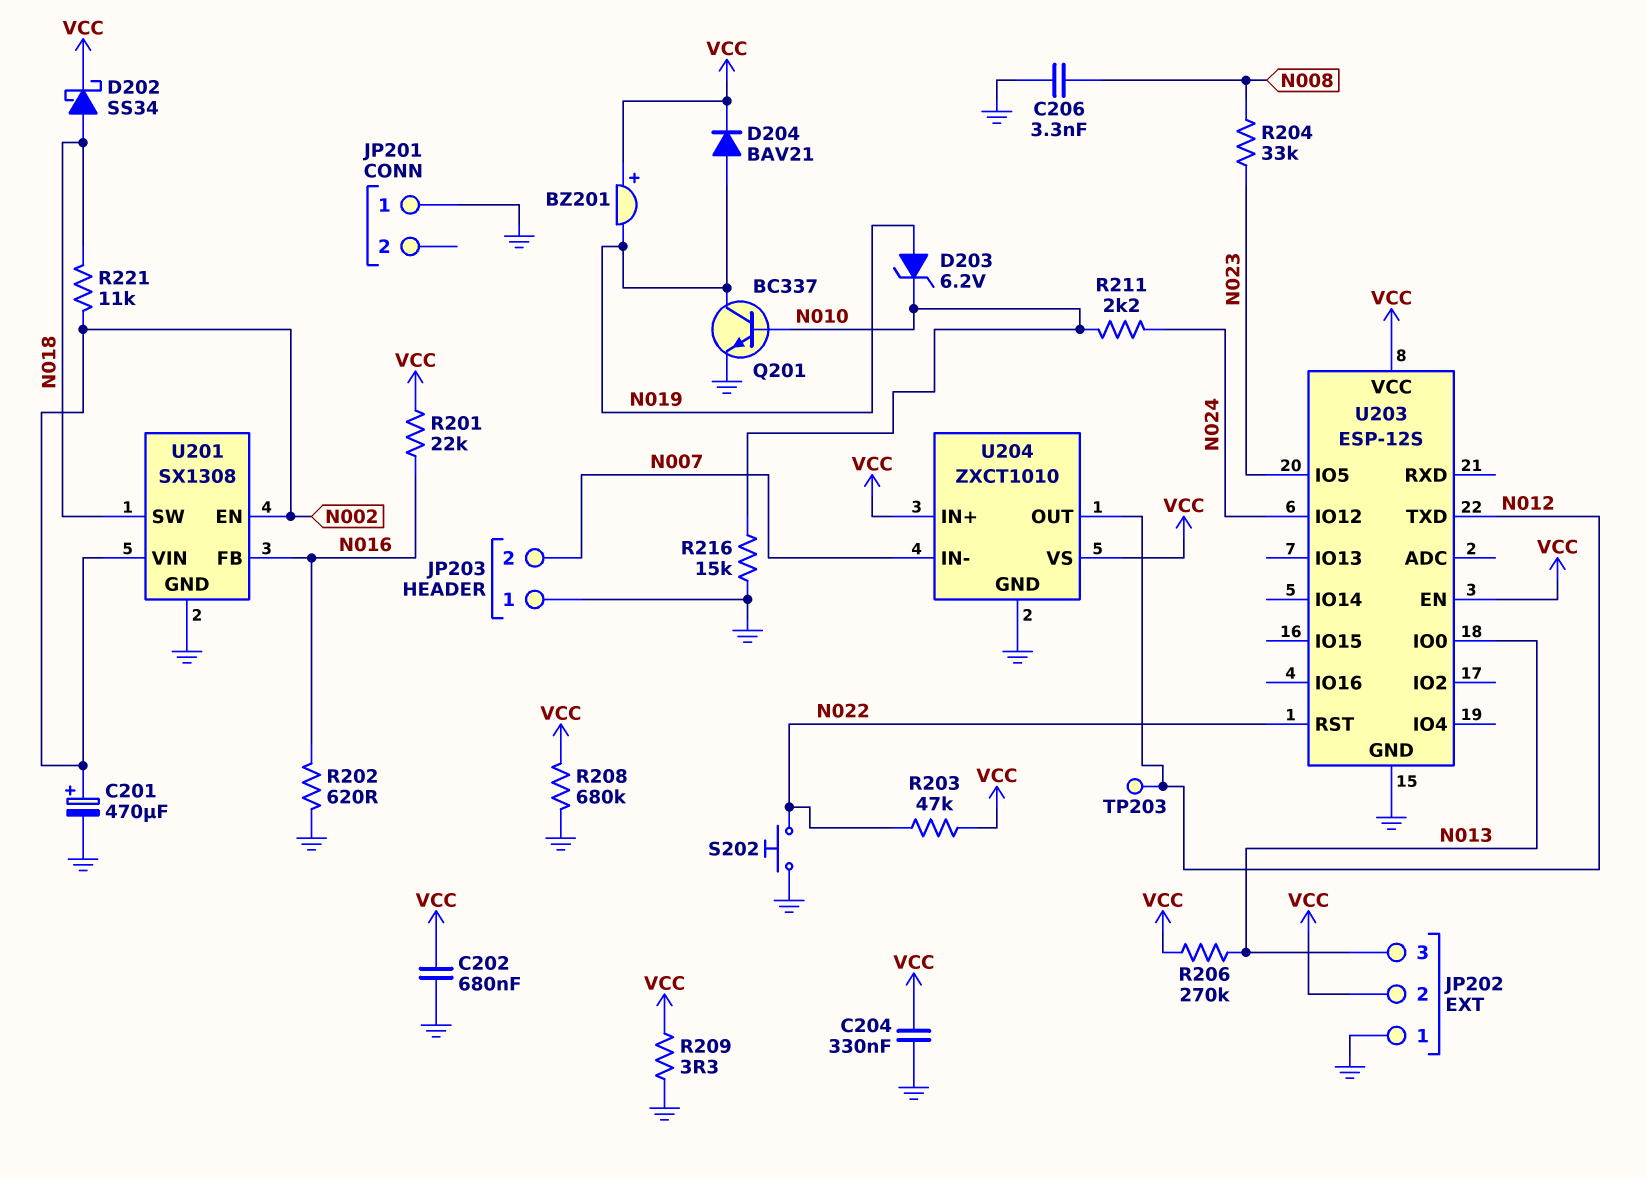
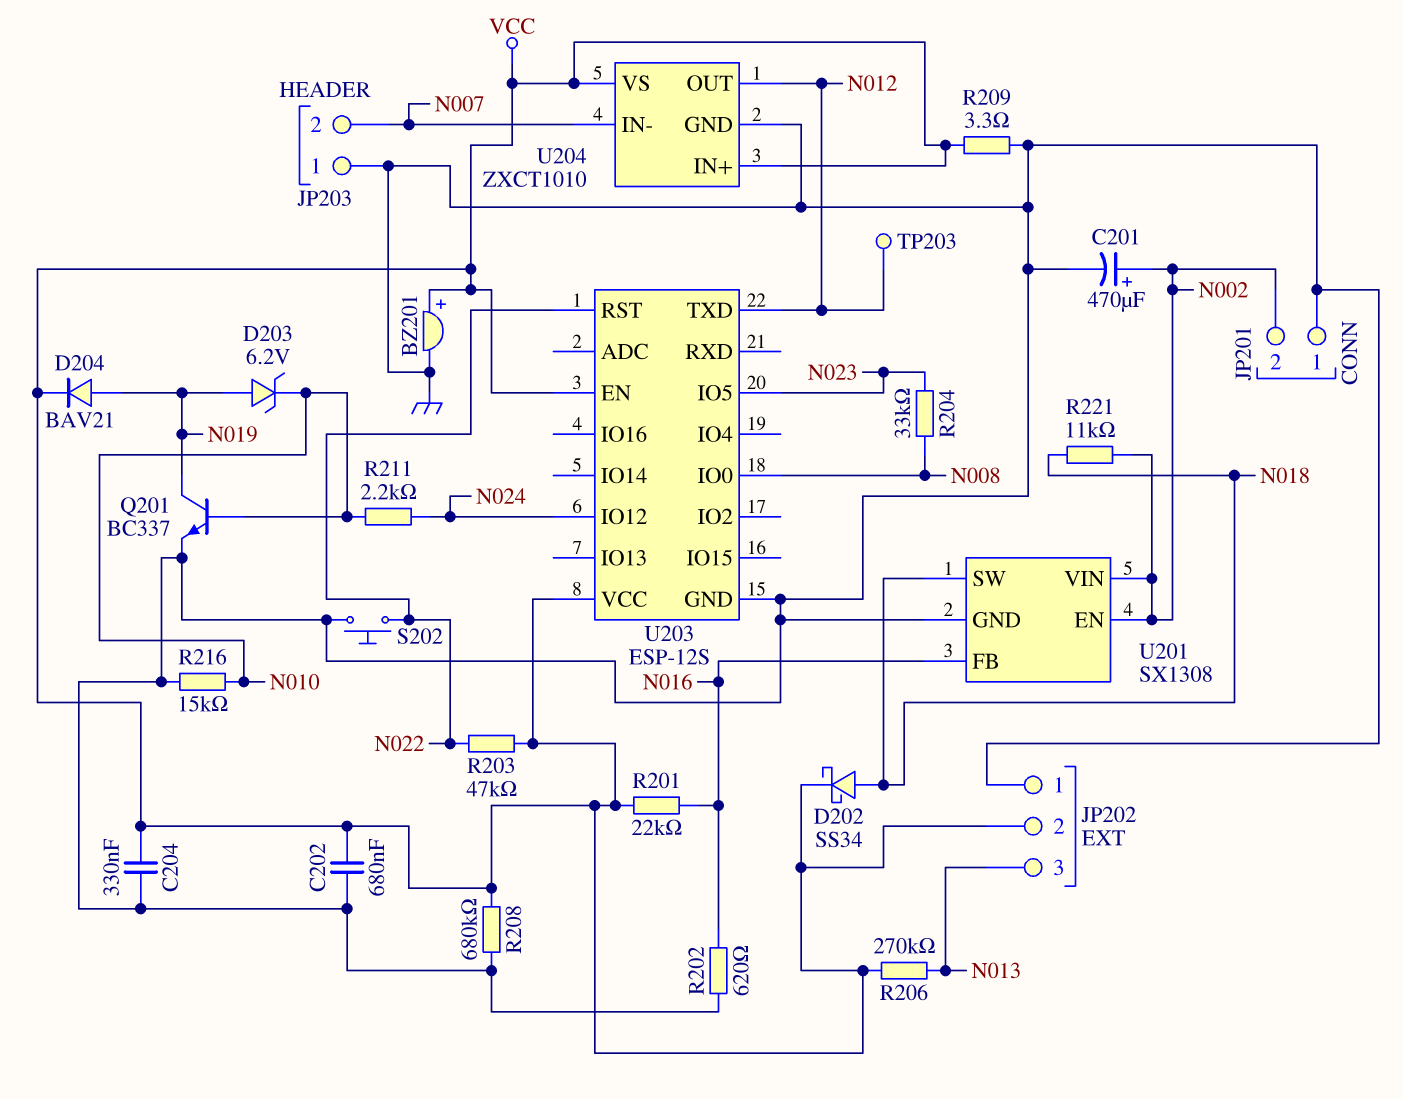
BZ201: buzzer (plus VCC, minus N019) -> buzzer (plus VCC, minus GND)
C206: 3.3nF (GND, N008) -> none
JP201 pin 2: none -> N002
U203 pin IO0: N013 -> N008

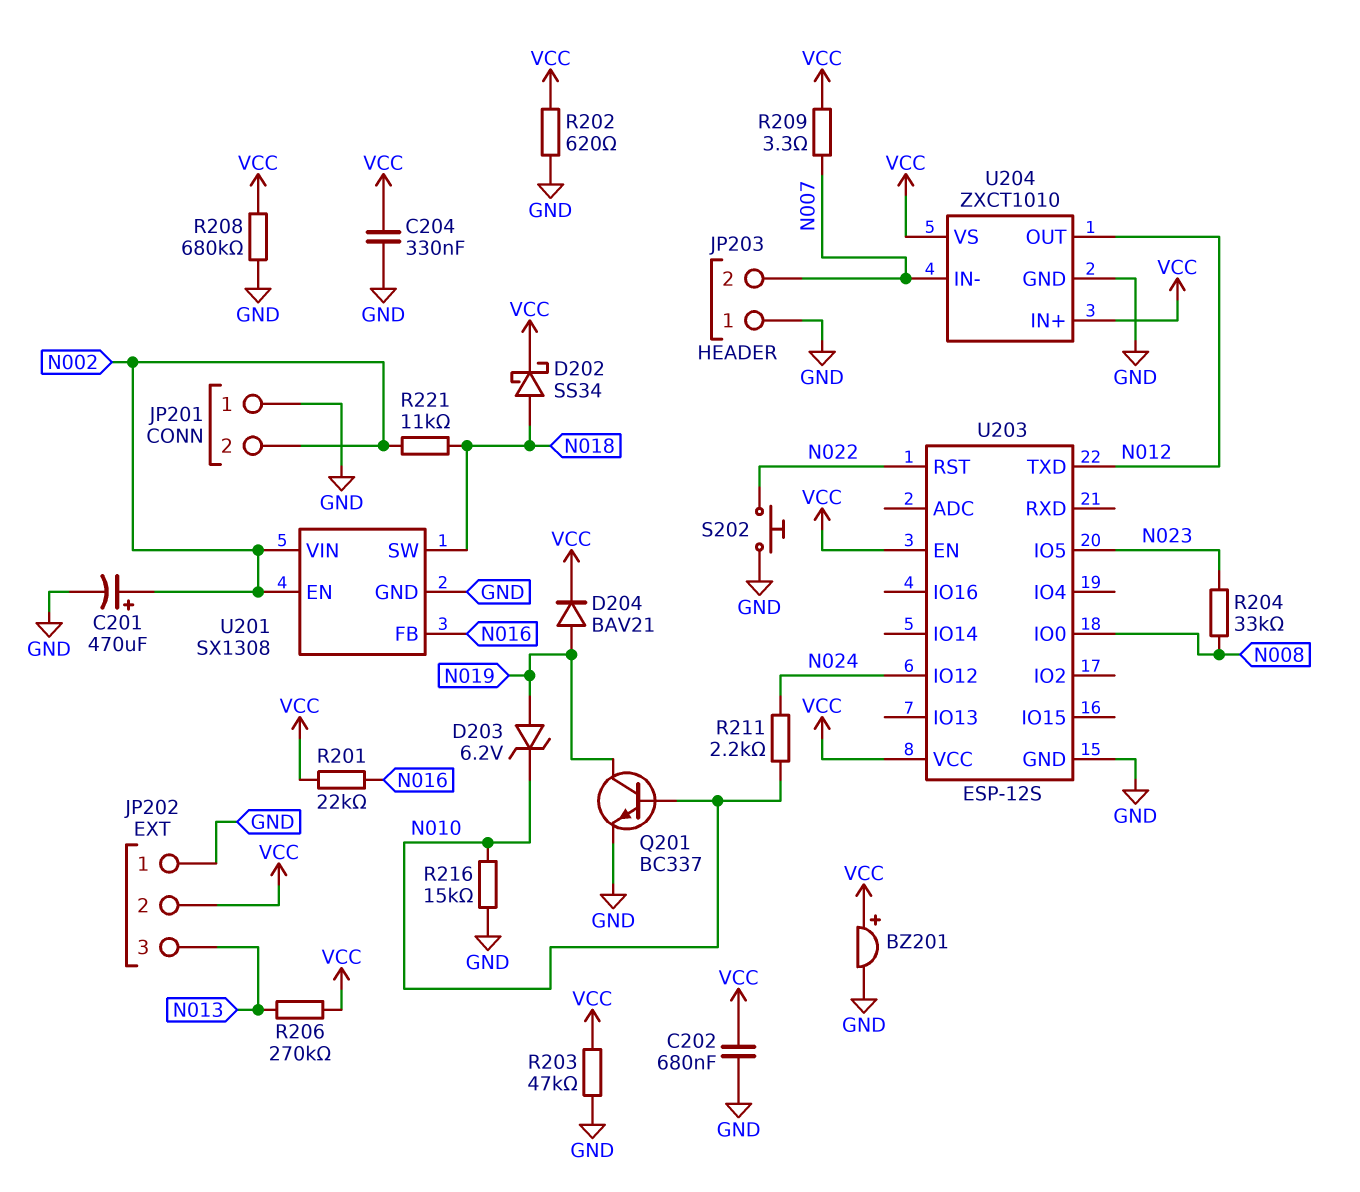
R202: 620 (GND, N016) -> 620 (GND, VCC)
R203: 47k (N022, VCC) -> 47k (GND, VCC)
R209: 3.3 (GND, VCC) -> 3.3 (N007, VCC)
TP203: test point (N012) -> none

